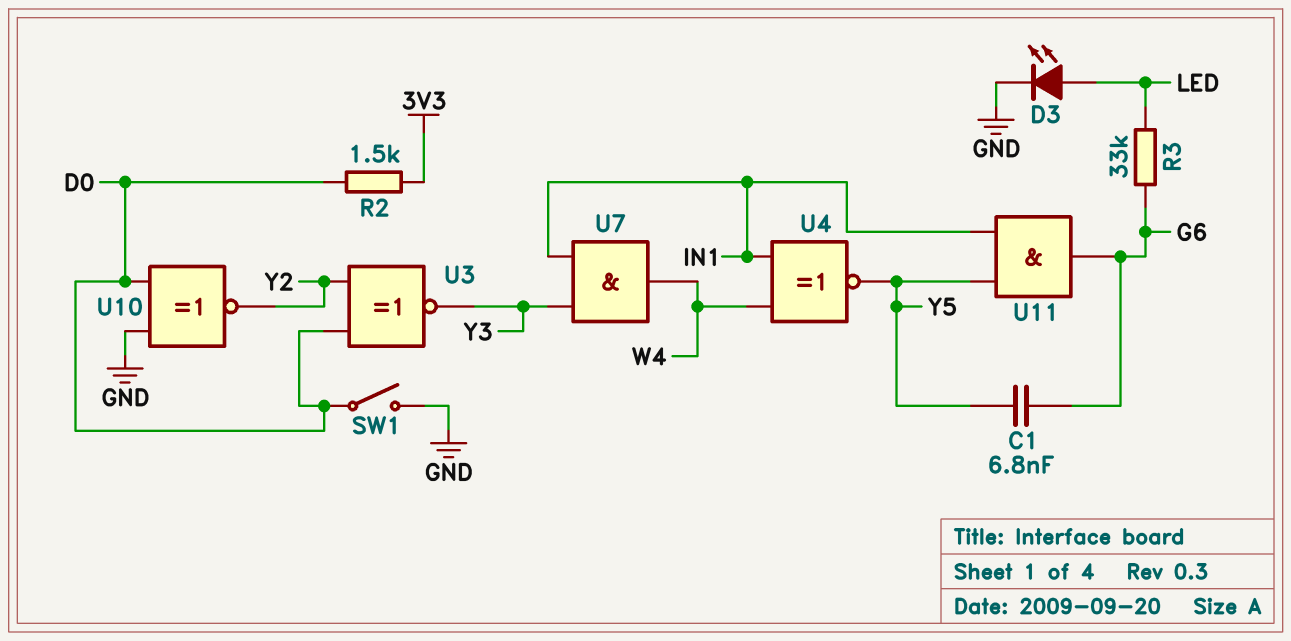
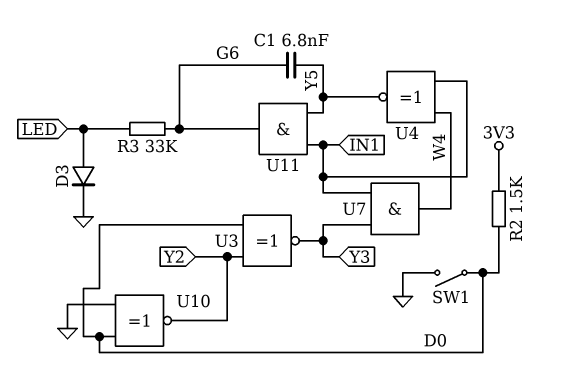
D3: LED (A LED, K GND) -> diode (A LED, K GND)

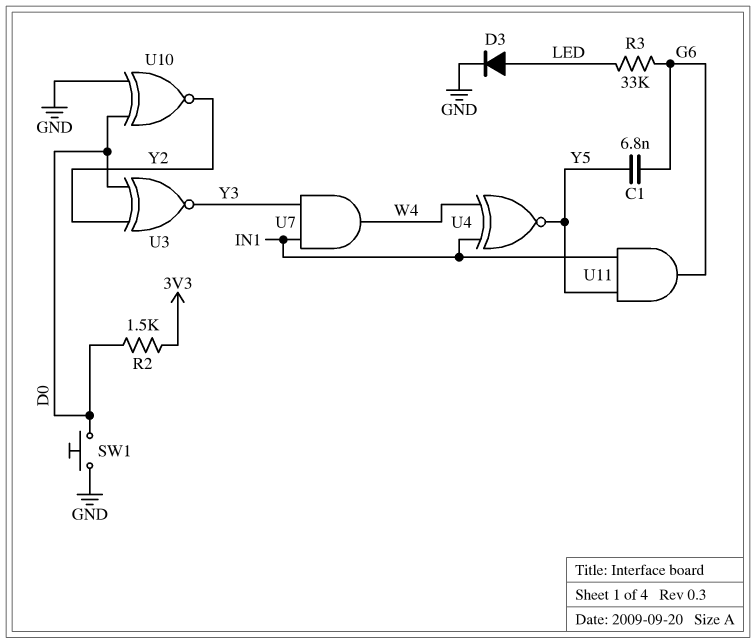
SW1: switch (D0, GND) -> button (D0, GND)

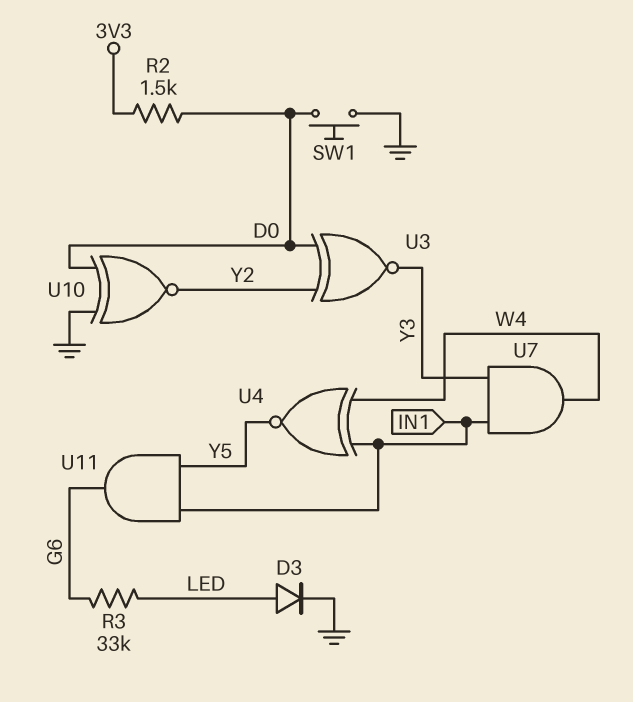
C1: 6.8nF (G6, Y5) -> none

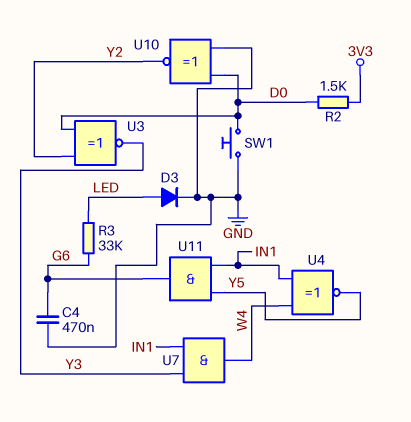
C4: none -> 470nF (G6, GND)

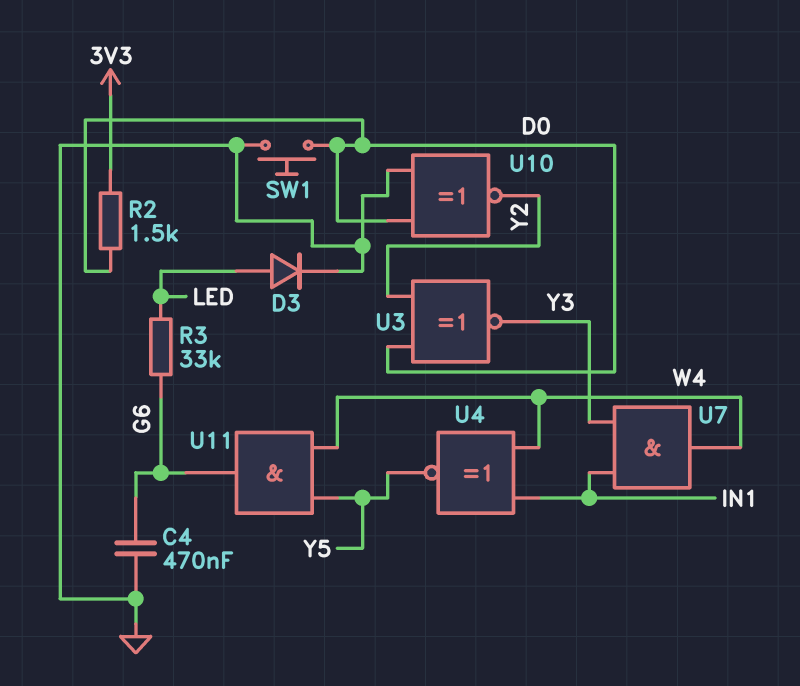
U11: AND (in IN1, in Y5, out G6) -> AND (in W4, in Y5, out G6)

